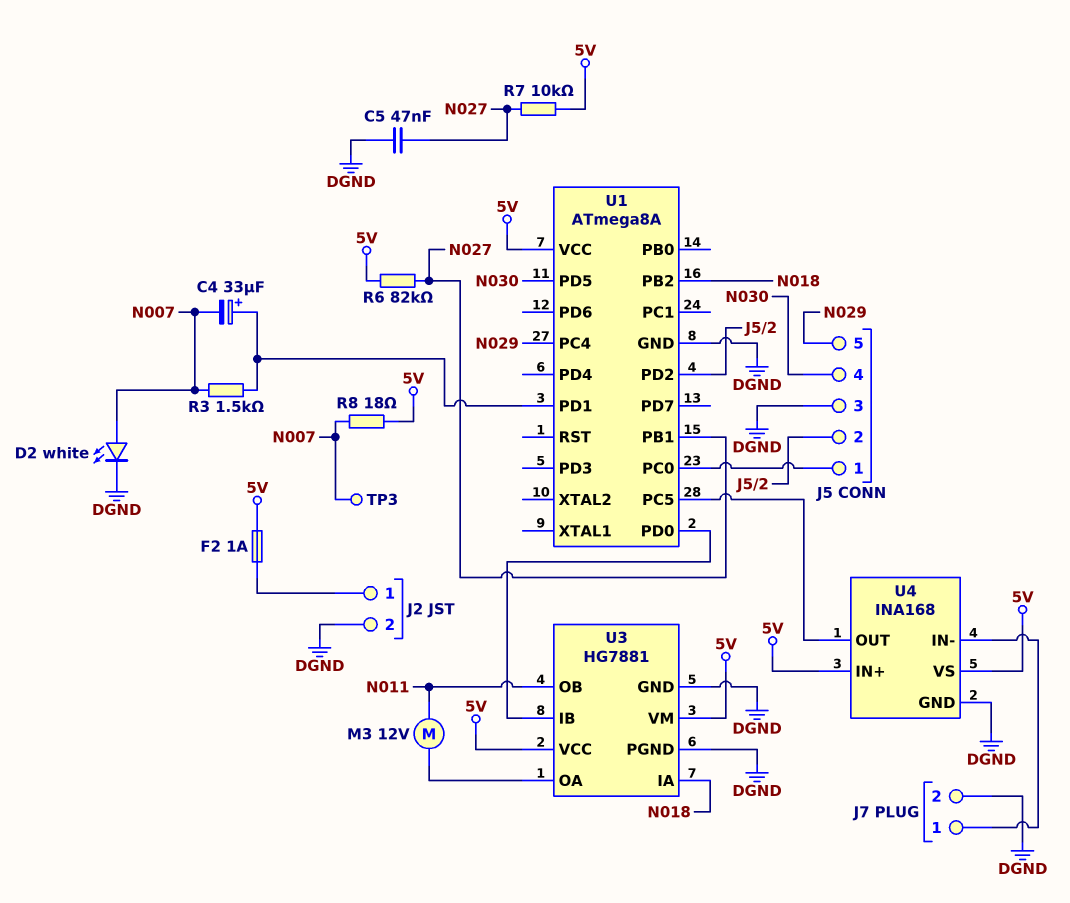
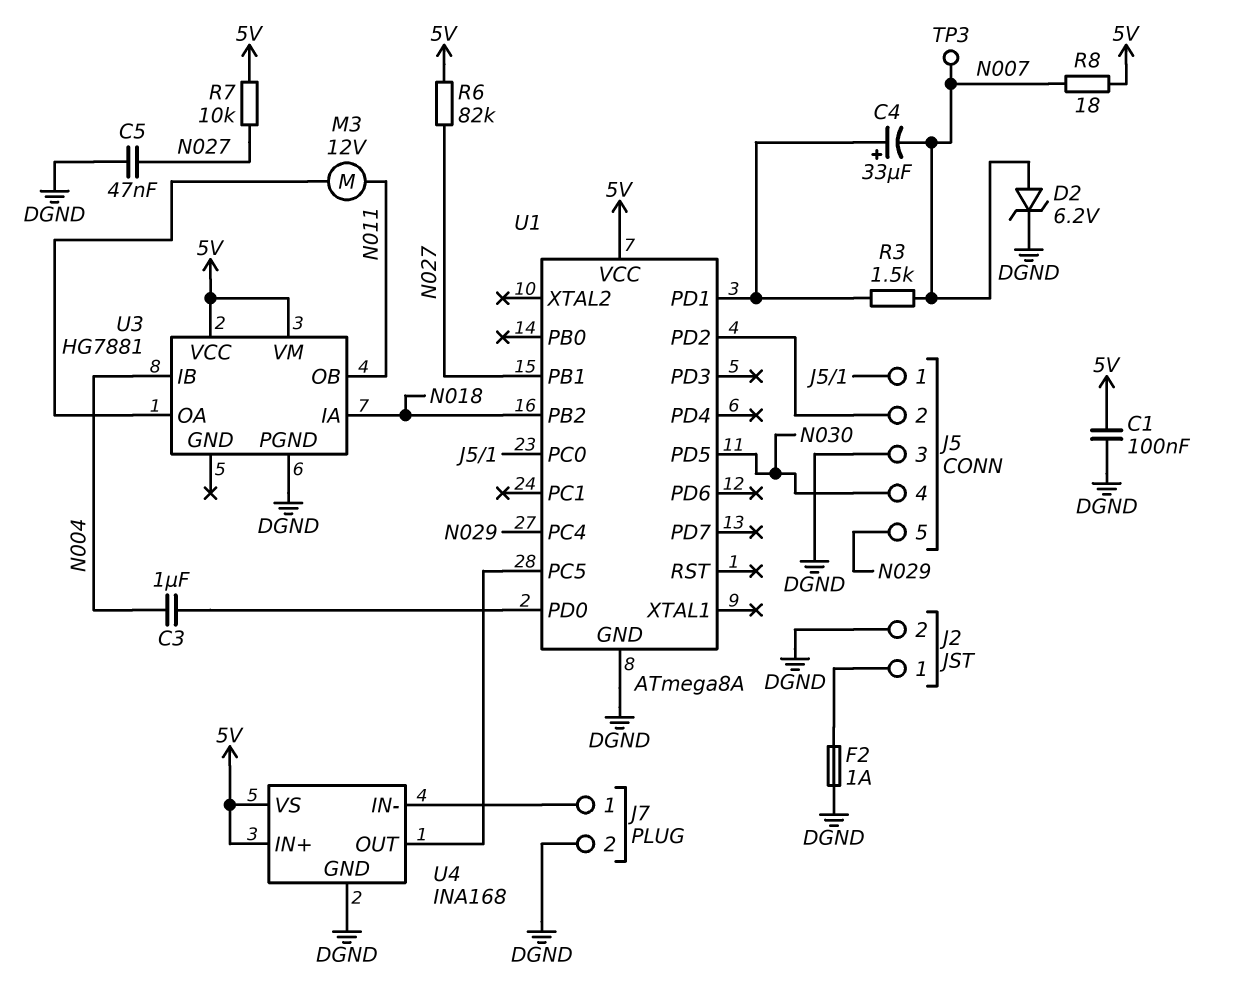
C1: none -> 100nF (5V, DGND)
C3: none -> 1uF (N004, U1/PD0)
D2: LED white (A N007, K DGND) -> zener 6.2V (A N007, K DGND)
F2: 1A (5V, J2/1) -> 1A (DGND, J2/1)
U3 pin GND: DGND -> none
U3 pin IB: U1/PD0 -> N004

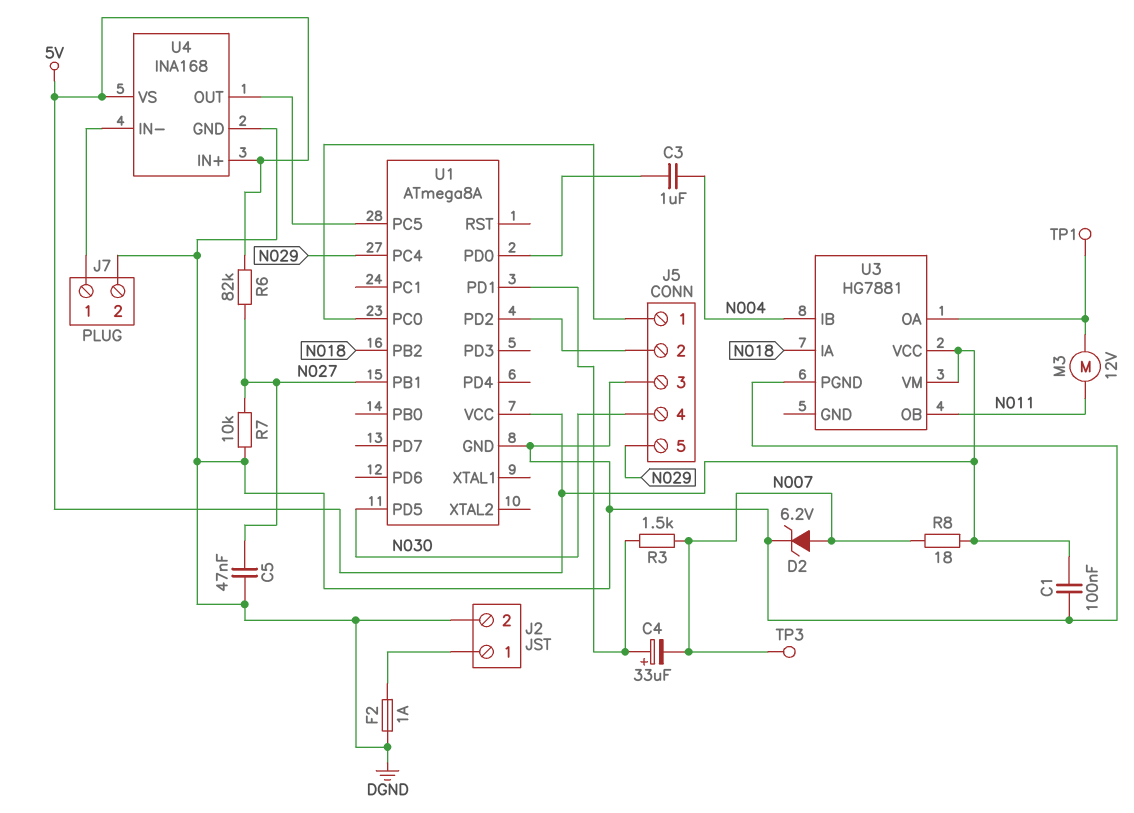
R7: 10k (5V, N027) -> 10k (DGND, N027)
TP1: none -> test point (U3/OA)

